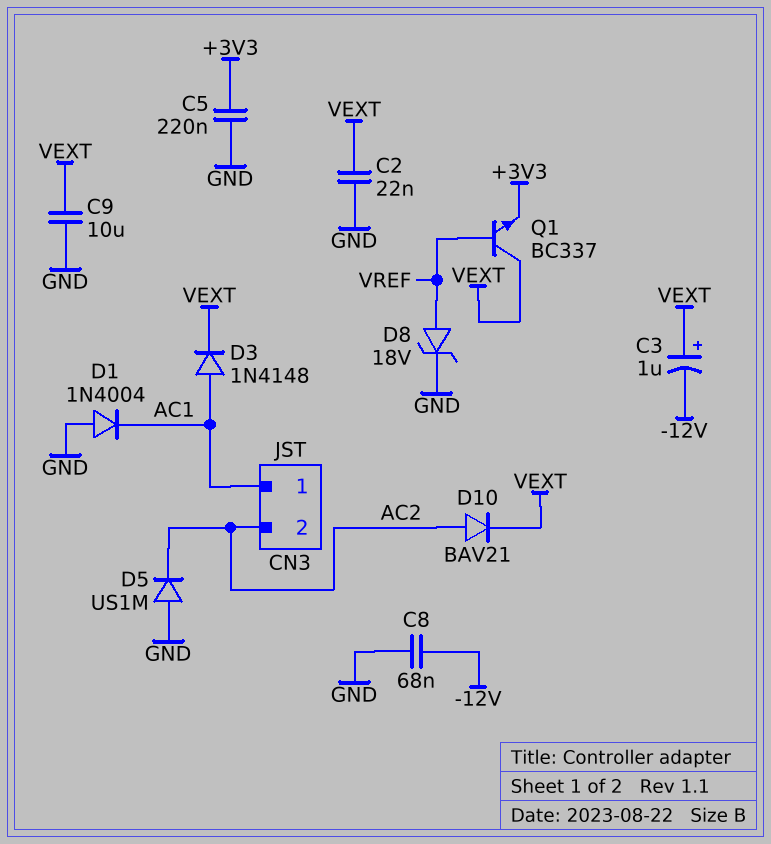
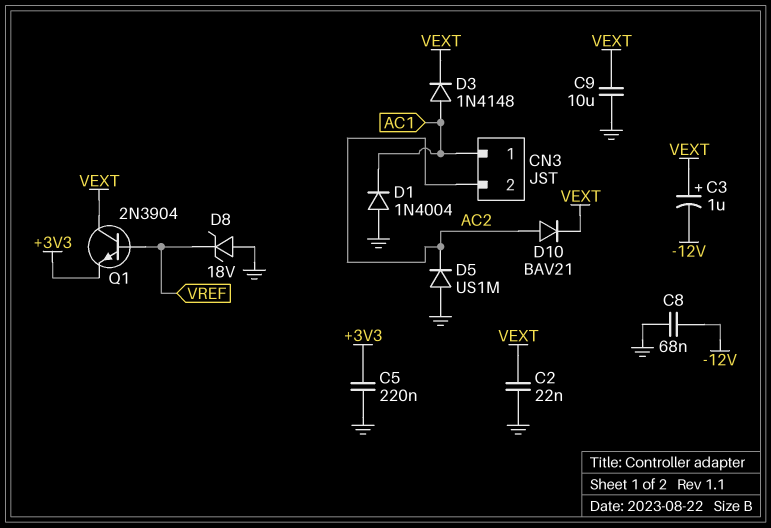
D8: zener 18V (A VREF, K GND) -> zener 18V (A GND, K VREF)
Q1: NPN BC337 (B VREF, C VEXT, E +3V3) -> NPN 2N3904 (B VREF, C VEXT, E +3V3)

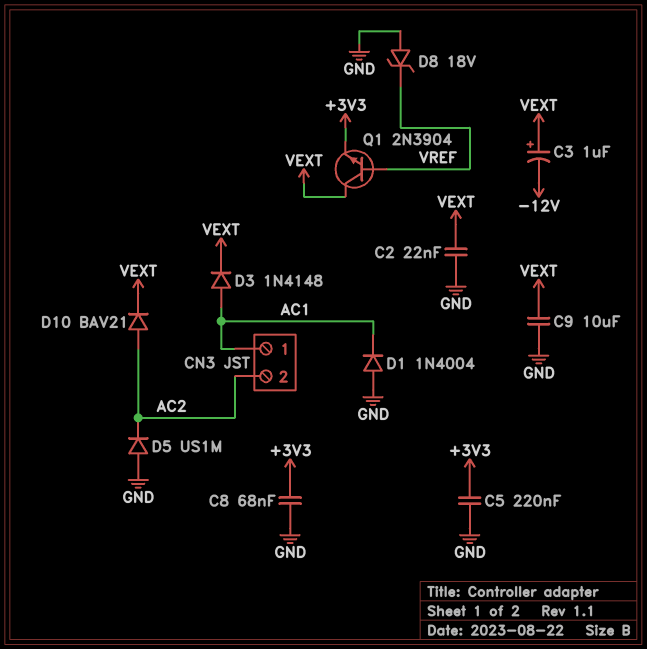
C8: 68nF (-12V, GND) -> 68nF (+3V3, GND)

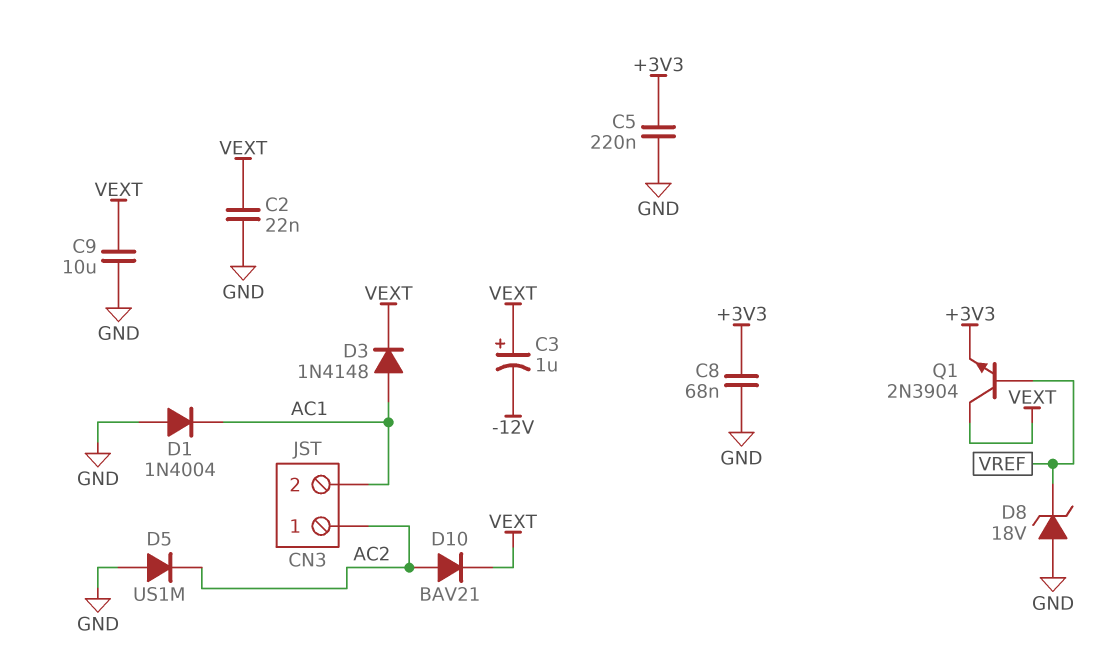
CN3 pin 1: AC1 -> AC2
CN3 pin 2: AC2 -> AC1

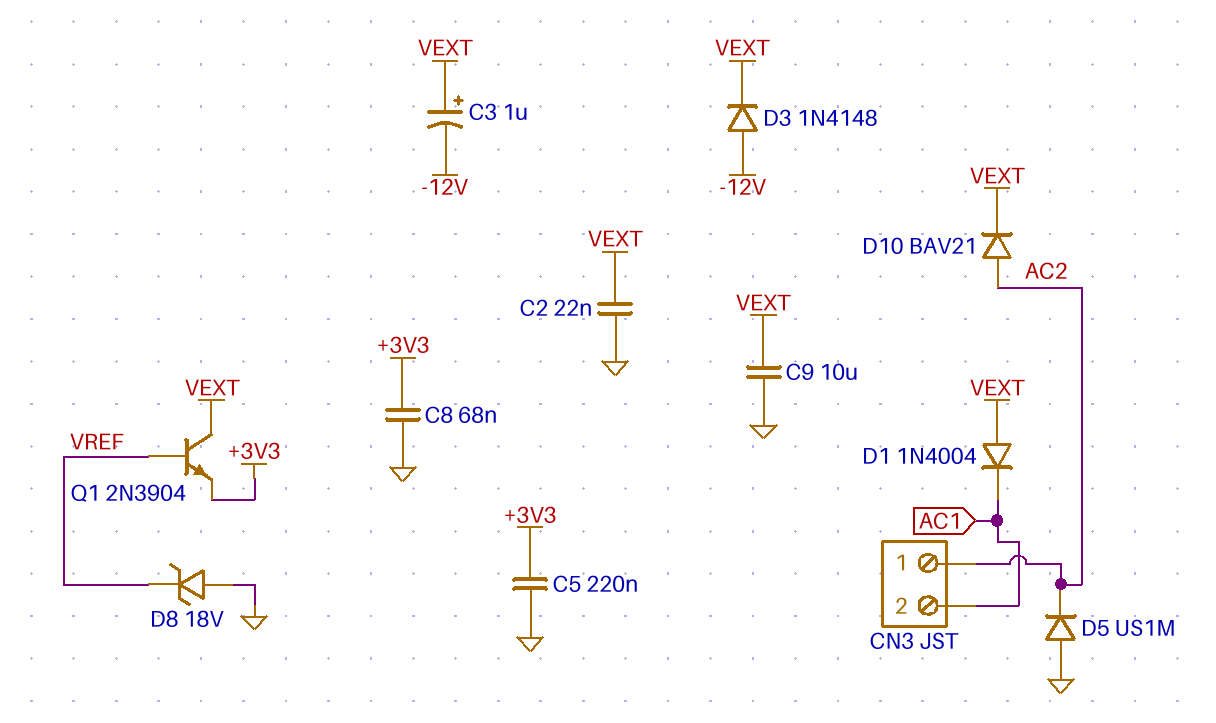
D1: diode 1N4004 (A GND, K AC1) -> diode 1N4004 (A VEXT, K AC1)
D3: diode 1N4148 (A AC1, K VEXT) -> diode 1N4148 (A -12V, K VEXT)

